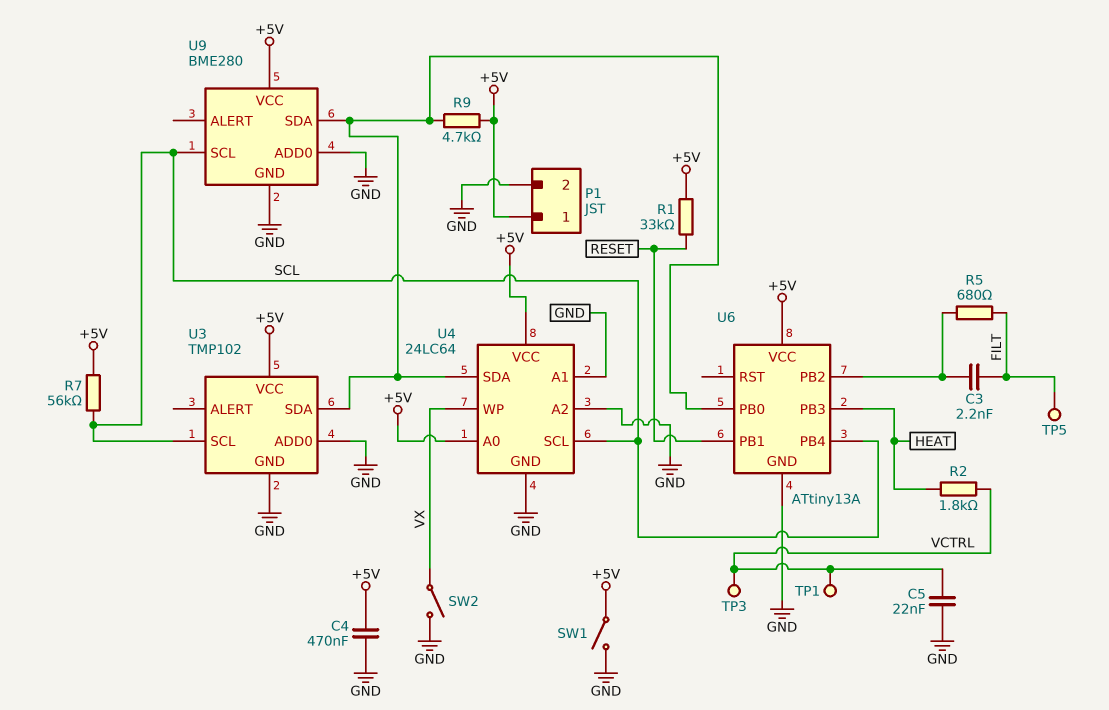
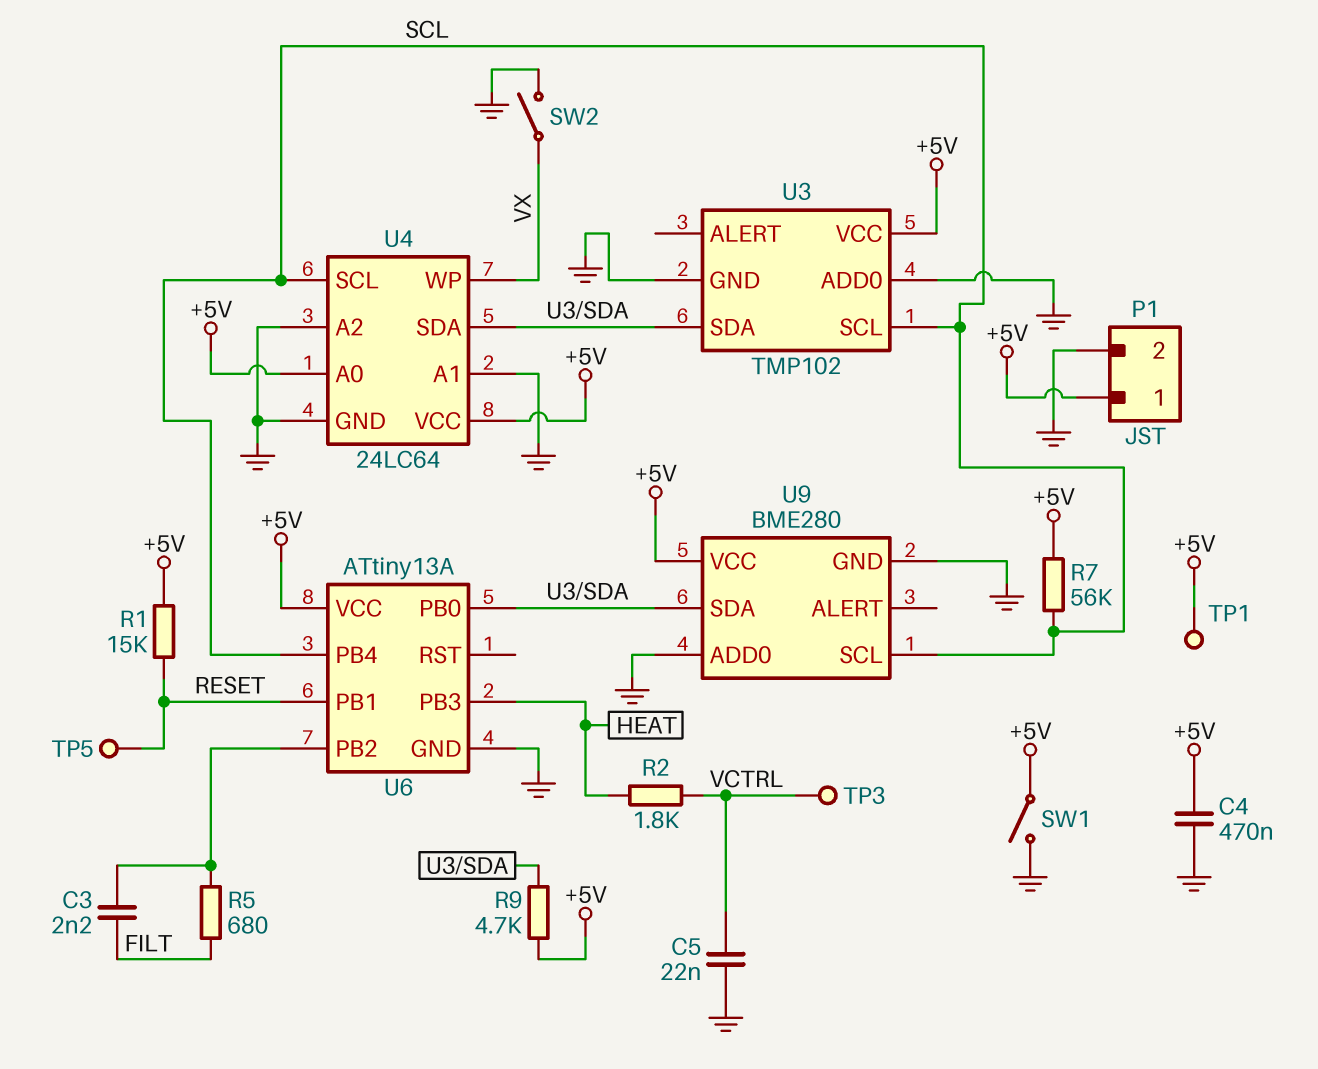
R1: 33k (+5V, RESET) -> 15k (+5V, RESET)
TP1: test point (VCTRL) -> test point (+5V)
TP5: test point (FILT) -> test point (RESET)

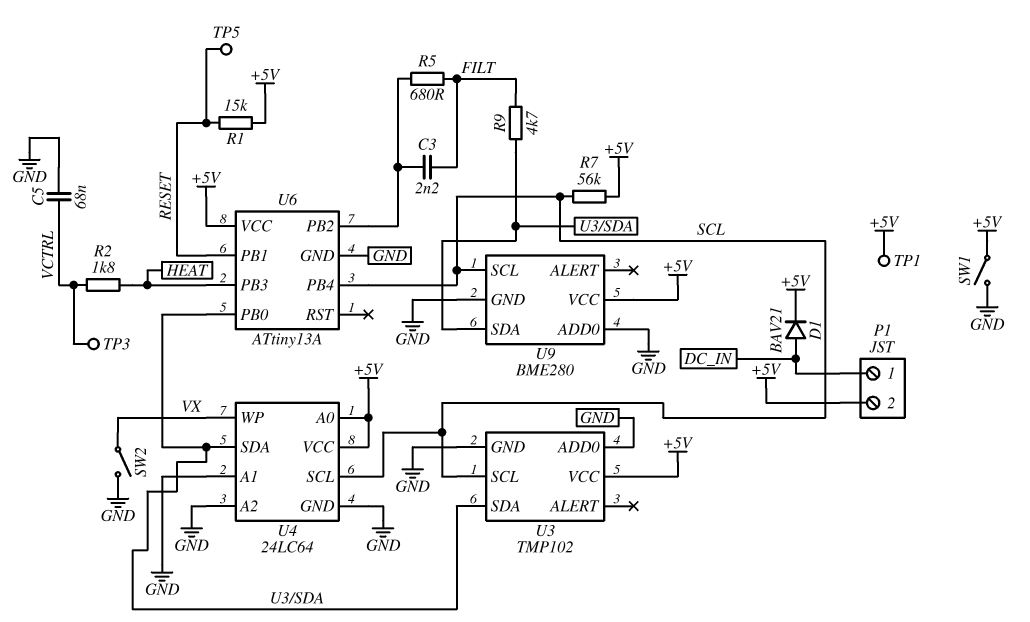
C4: 470nF (+5V, GND) -> none
C5: 22nF (GND, VCTRL) -> 68nF (GND, VCTRL)
D1: none -> diode BAV21 (A DC_IN, K +5V)
P1 pin 1: +5V -> DC_IN
P1 pin 2: GND -> +5V
R9: 4.7k (+5V, U3/SDA) -> 4.7k (FILT, U3/SDA)

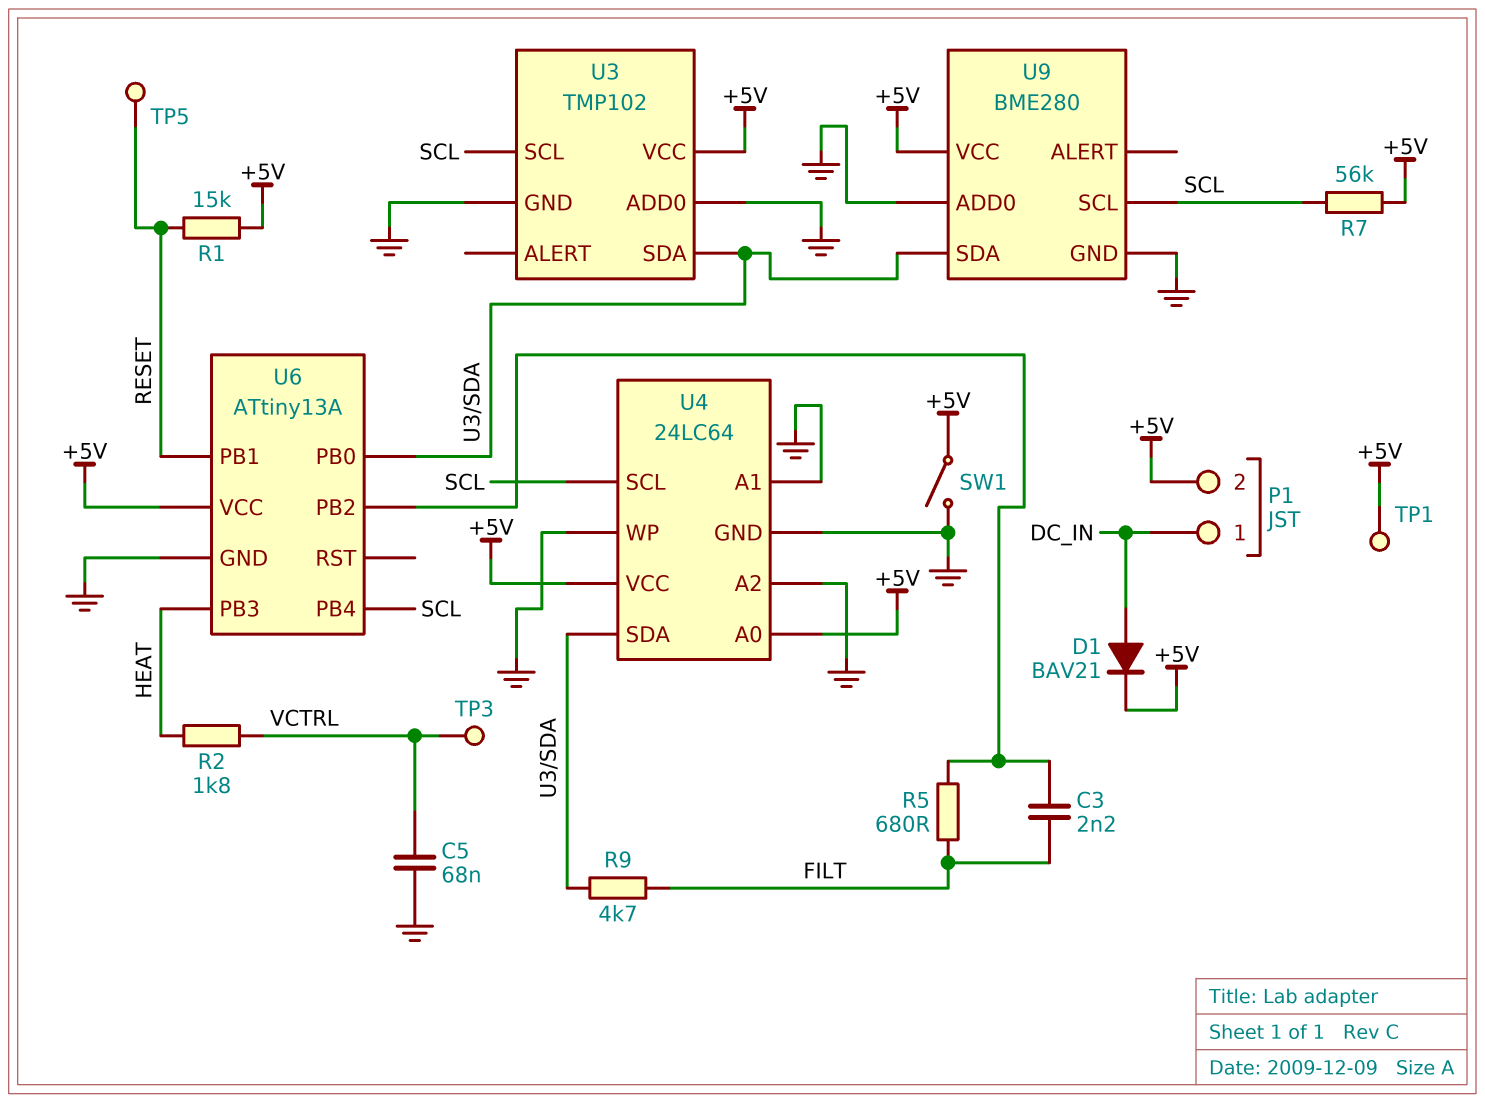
SW2: switch (GND, VX) -> none
U4 pin WP: VX -> GND

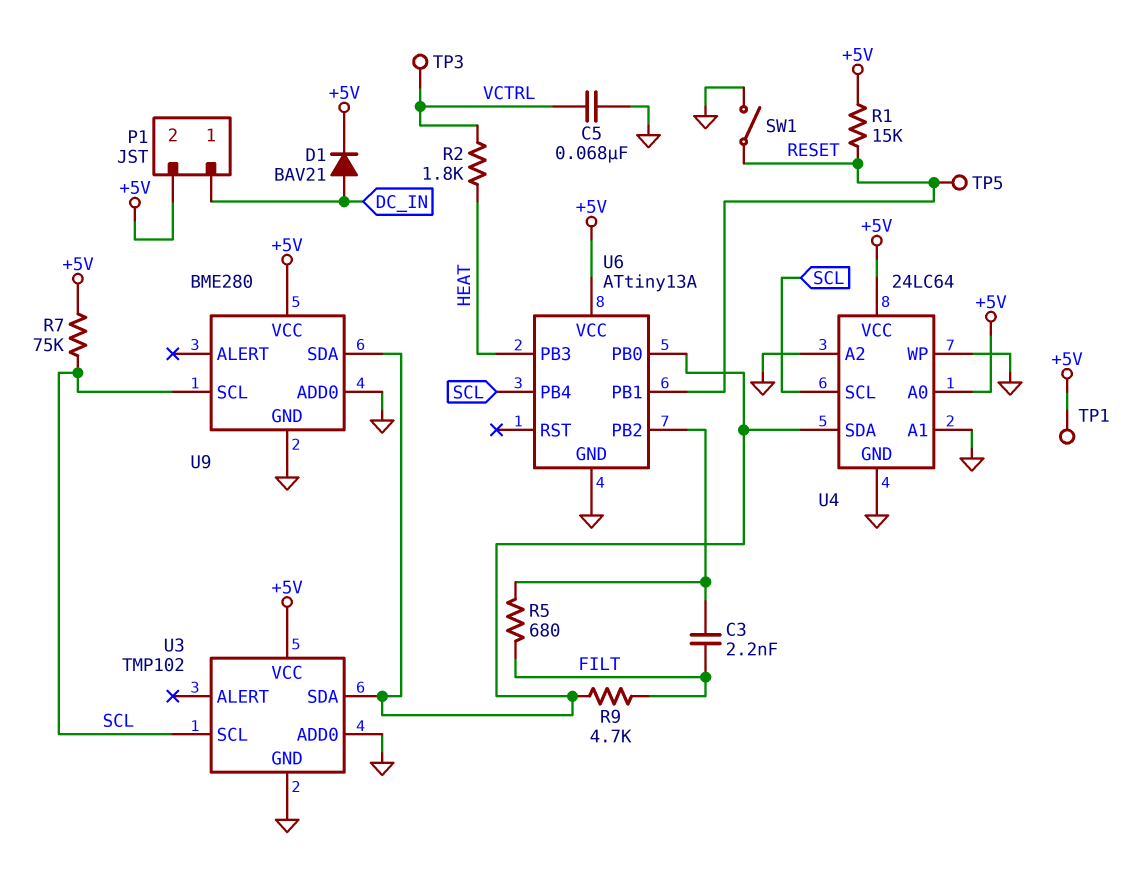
R7: 56k (+5V, SCL) -> 75k (+5V, SCL)
SW1: switch (+5V, GND) -> switch (GND, RESET)

